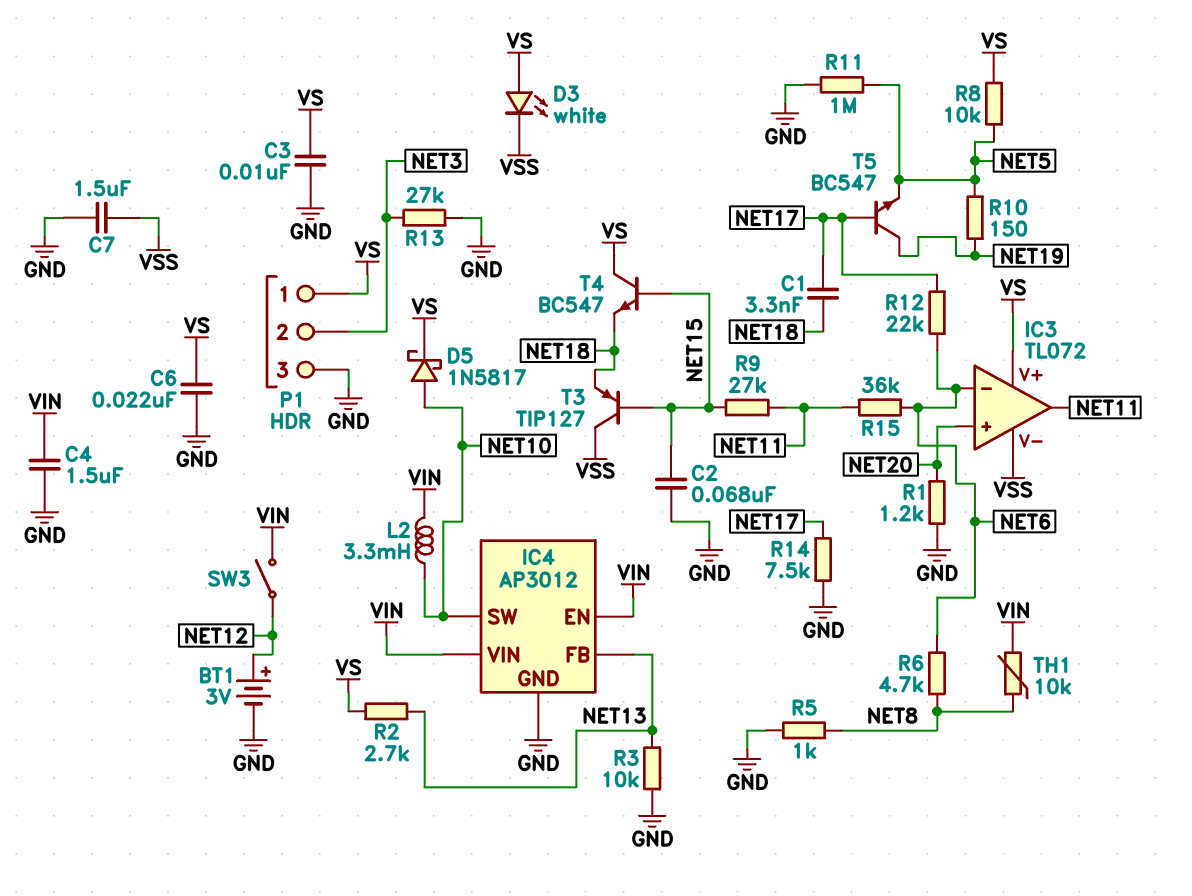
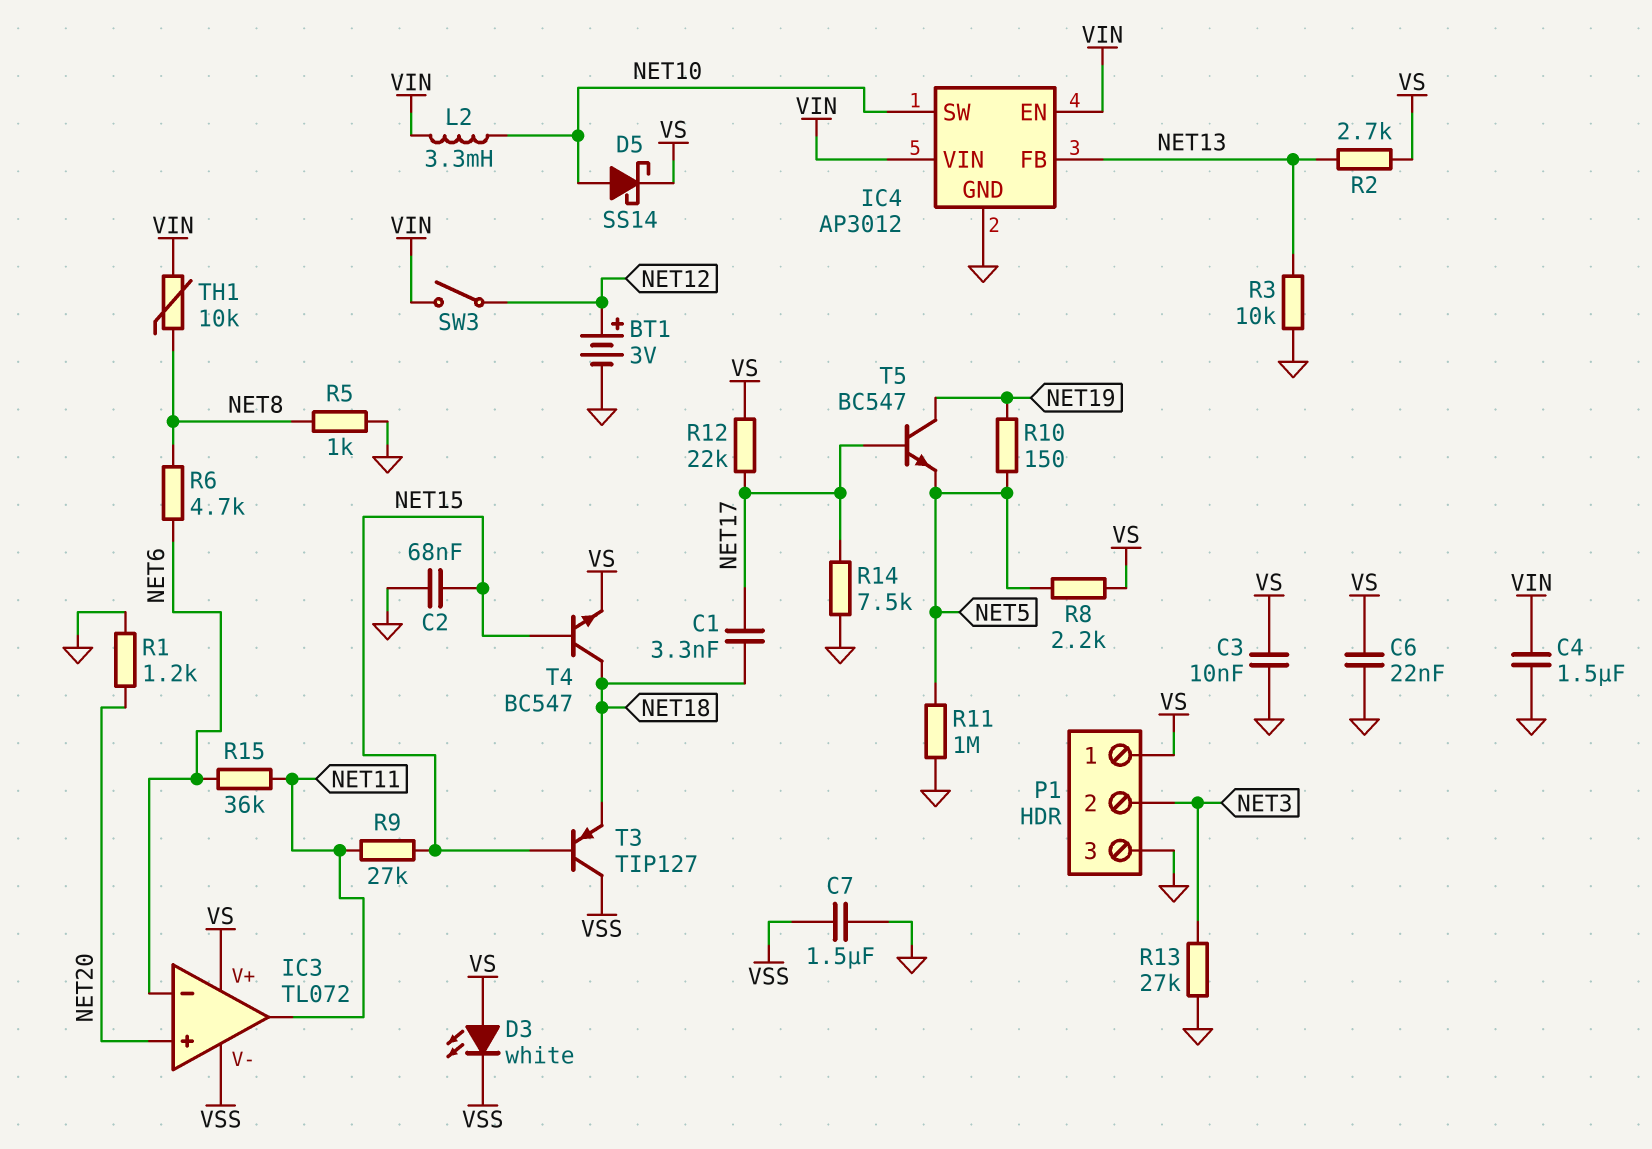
D5: schottky 1N5817 (A NET10, K VS) -> schottky SS14 (A NET10, K VS)
R8: 10k (NET5, VS) -> 2.2k (NET5, VS)
R12: 22k (NET6, NET17) -> 22k (NET17, VS)
T4: NPN BC547 (B NET15, C VS, E NET18) -> NPN BC547 (B NET15, C NET18, E VS)

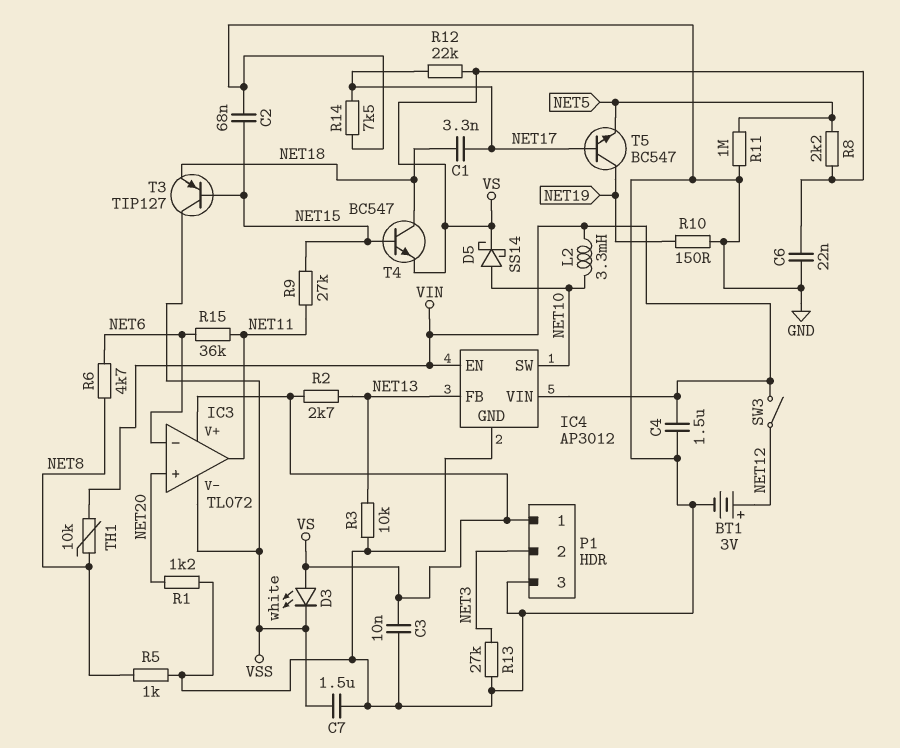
R10: 150 (NET5, NET19) -> 150 (GND, NET19)

